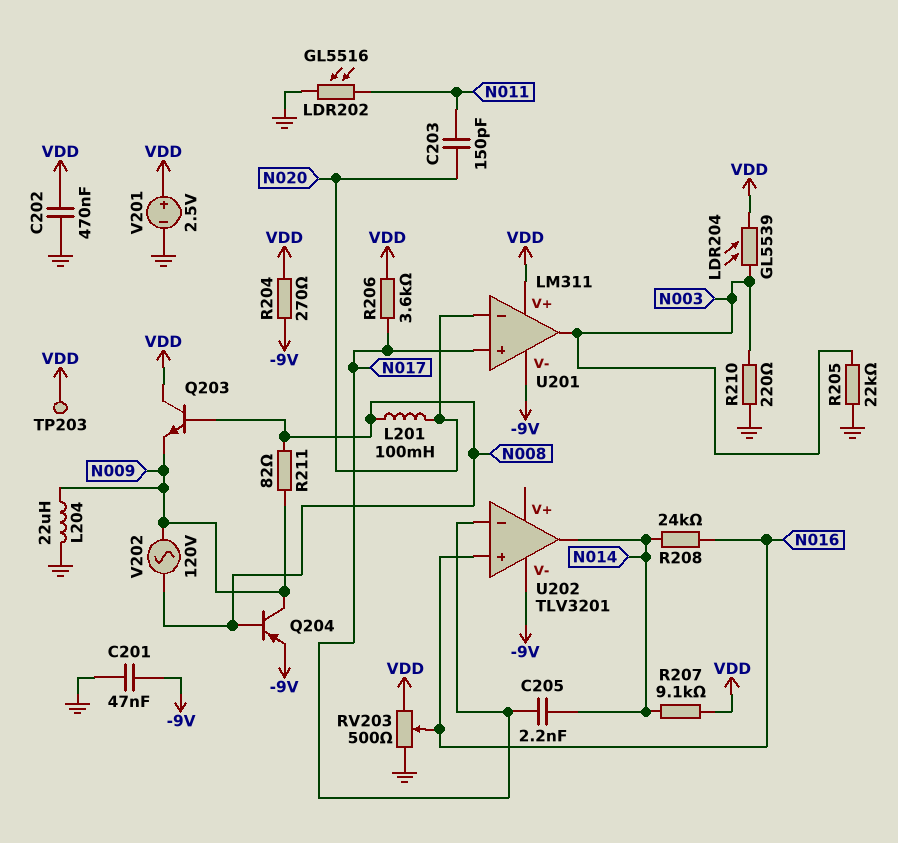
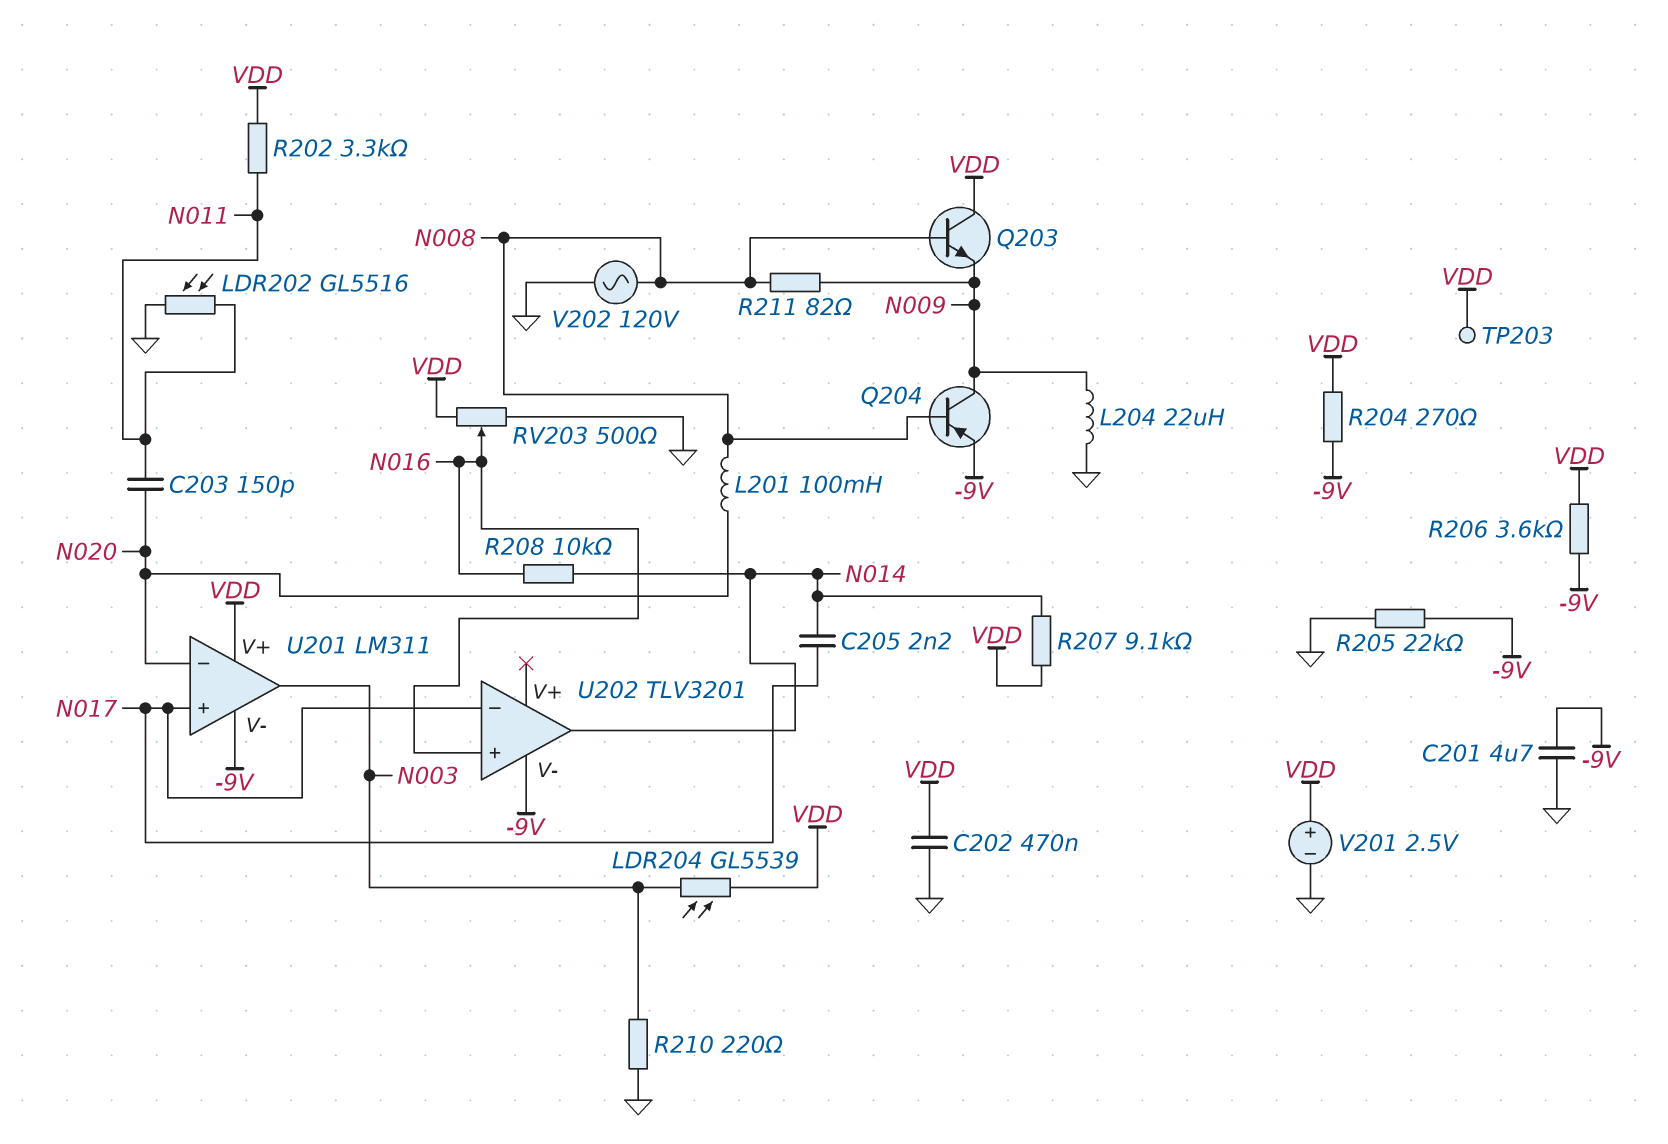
C201: 47nF (-9V, GND) -> 4.7uF (-9V, GND)
R202: none -> 3.3k (N011, VDD)
R205: 22k (GND, N003) -> 22k (-9V, GND)
R206: 3.6k (N017, VDD) -> 3.6k (-9V, VDD)
R208: 24k (N014, N016) -> 10k (N014, N016)
V202: AC 120V (N008, N009) -> AC 120V (GND, N008)

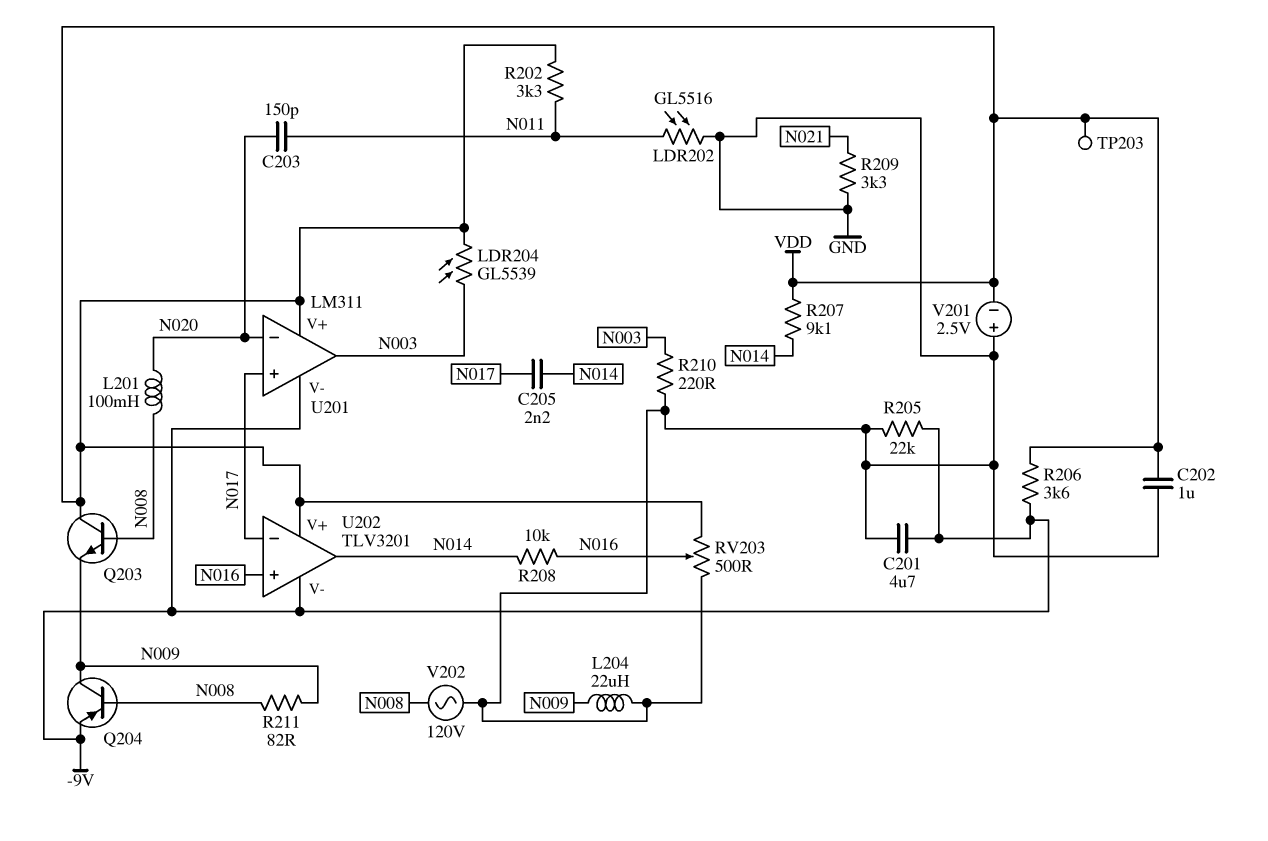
C202: 470nF (GND, VDD) -> 1uF (GND, VDD)
R204: 270 (-9V, VDD) -> none
R209: none -> 3.3k (GND, N021)
U202 pin V+: none -> VDD
V201: 2.5V (plus VDD, minus GND) -> 2.5V (plus GND, minus VDD)

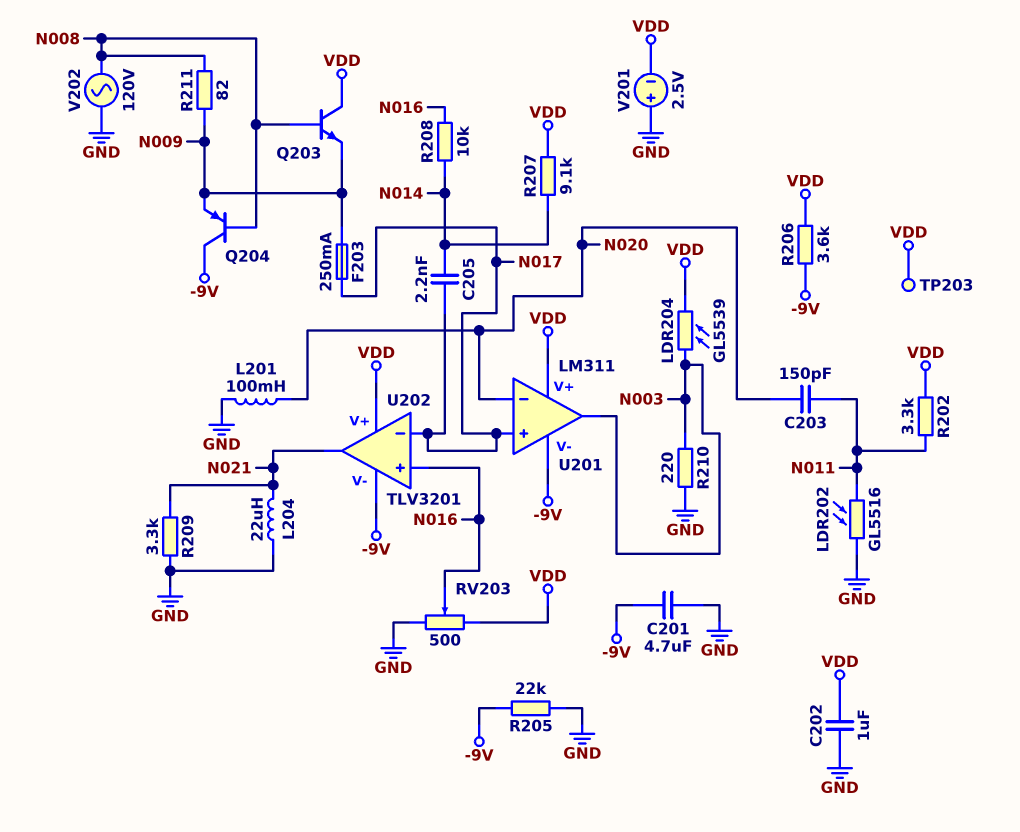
F203: none -> 250mA (N009, N017)
L201: 100mH (N008, N020) -> 100mH (GND, N020)
L204: 22uH (GND, N009) -> 22uH (GND, N021)
Q204: PNP (B N008, C N009, E -9V) -> PNP (B N008, C -9V, E N009)
U202 pin out: N014 -> N021

